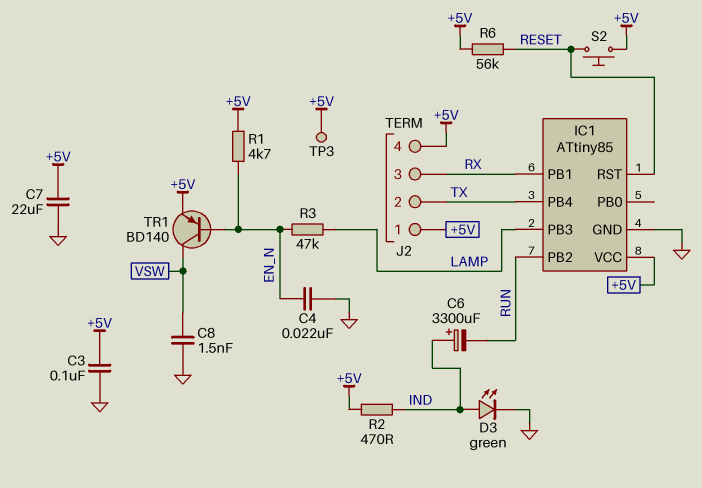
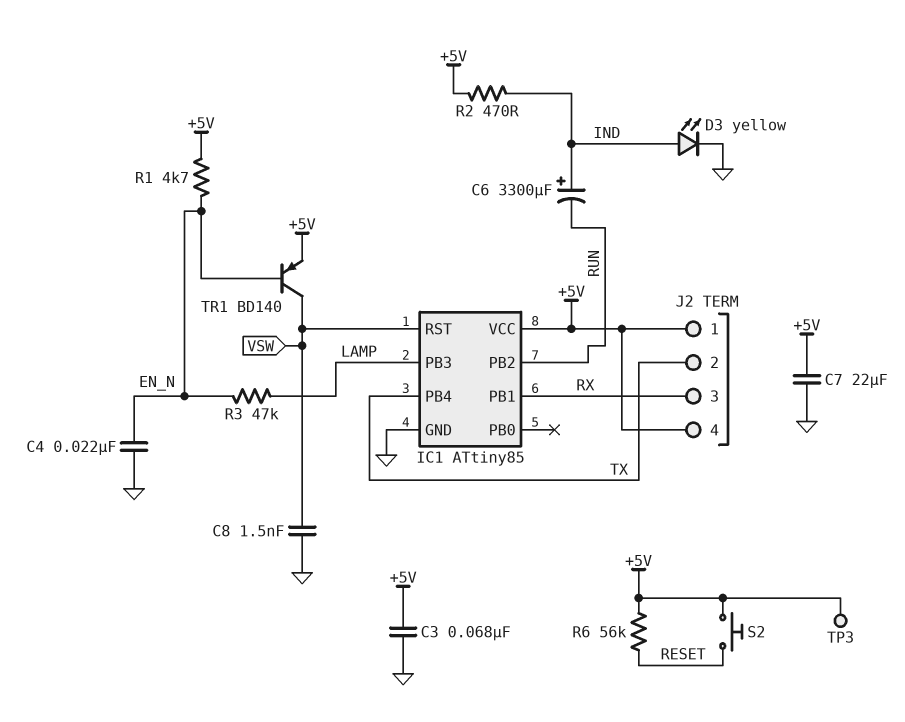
C3: 100nF (+5V, GND) -> 68nF (+5V, GND)
D3: LED green (A IND, K GND) -> LED yellow (A IND, K GND)
IC1 pin RST: RESET -> VSW

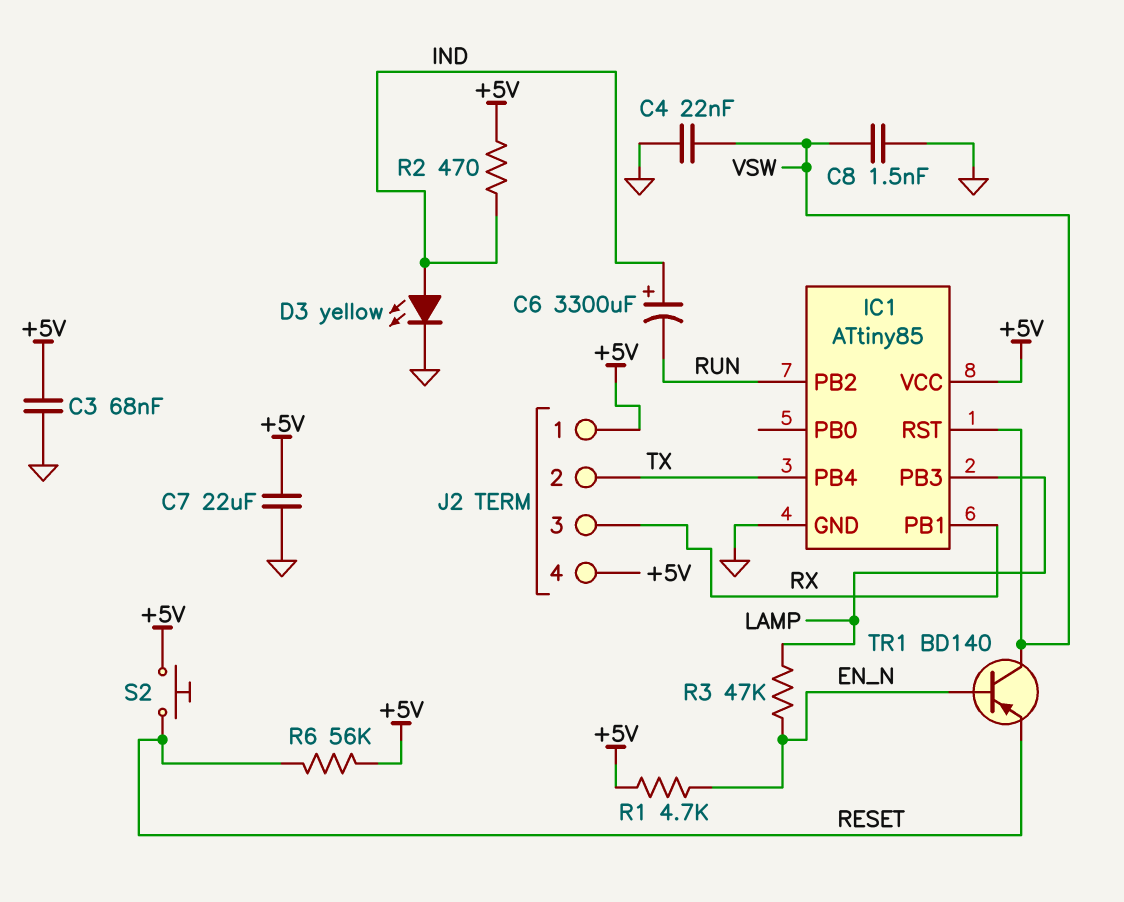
C4: 22nF (EN_N, GND) -> 22nF (GND, VSW)
TP3: test point (+5V) -> none
TR1: PNP BD140 (B EN_N, C VSW, E +5V) -> PNP BD140 (B EN_N, C VSW, E RESET)

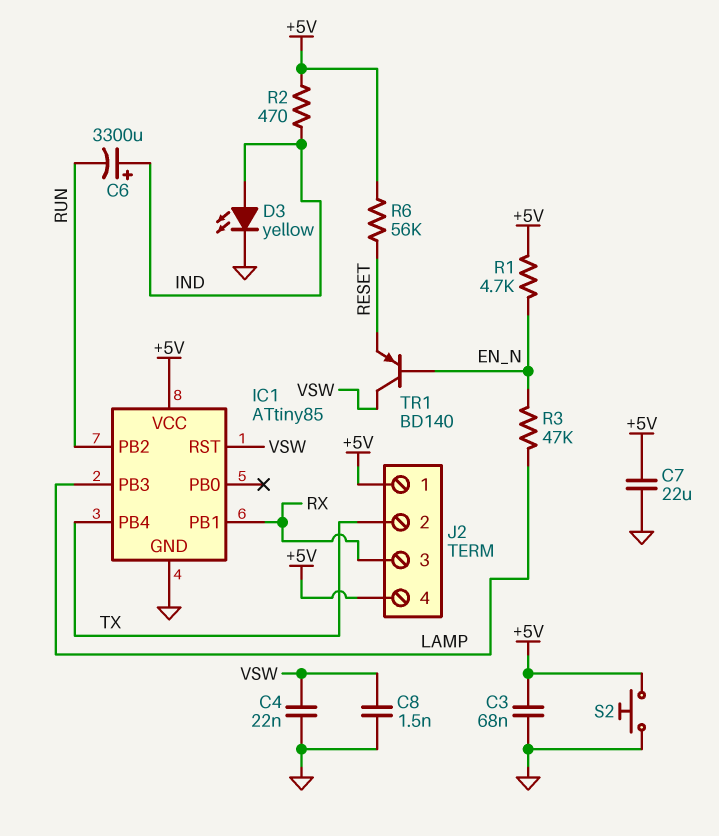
S2: button (+5V, RESET) -> button (+5V, GND)

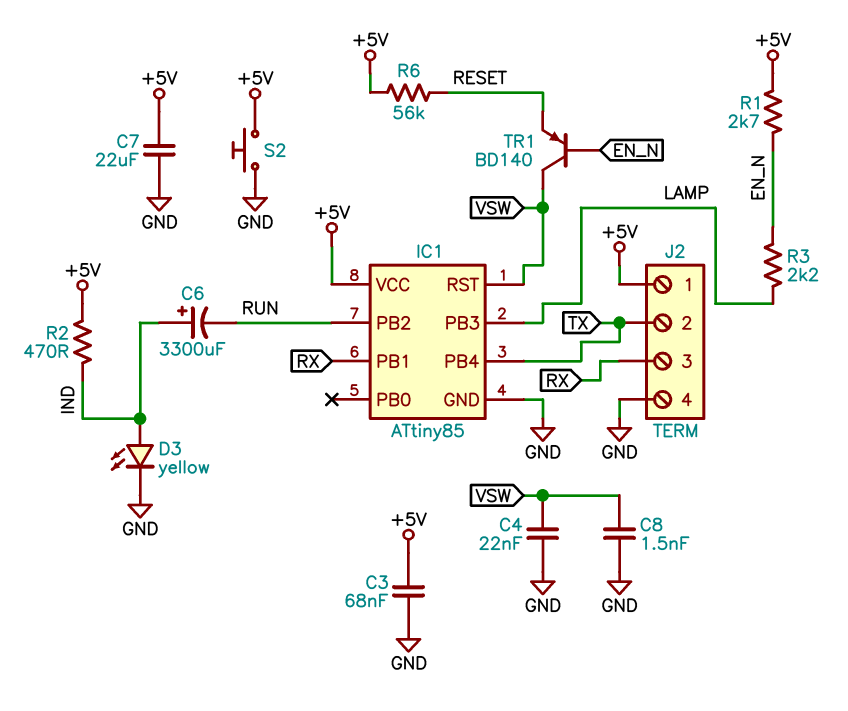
J2 pin 4: +5V -> GND
R1: 4.7k (+5V, EN_N) -> 2.7k (+5V, EN_N)
R3: 47k (EN_N, LAMP) -> 2.2k (EN_N, LAMP)

